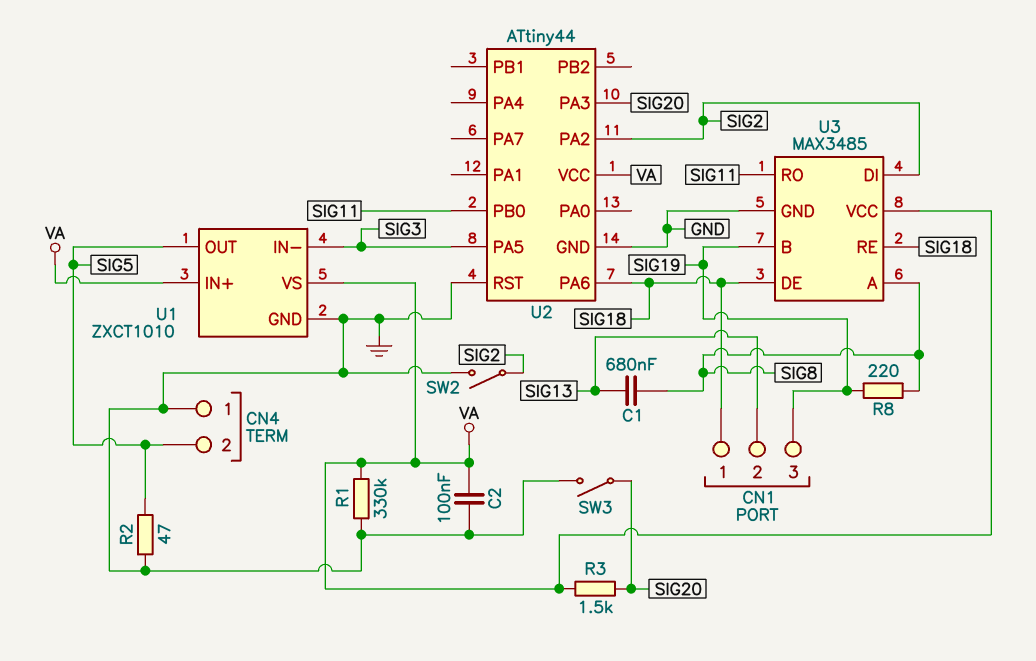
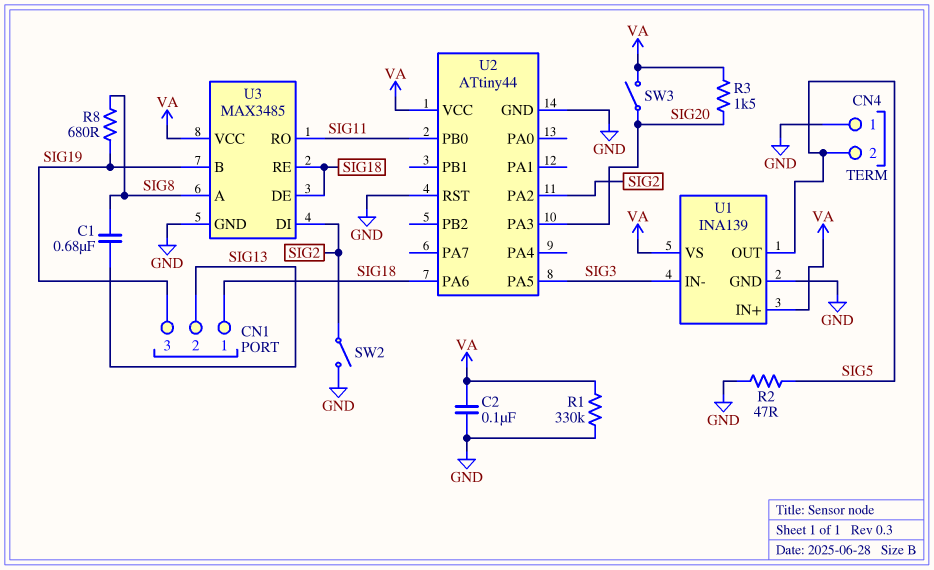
R8: 220 (SIG8, SIG19) -> 680 (SIG8, SIG19)
SW3: switch (GND, SIG20) -> switch (SIG20, VA)
U1: ZXCT1010 -> INA139

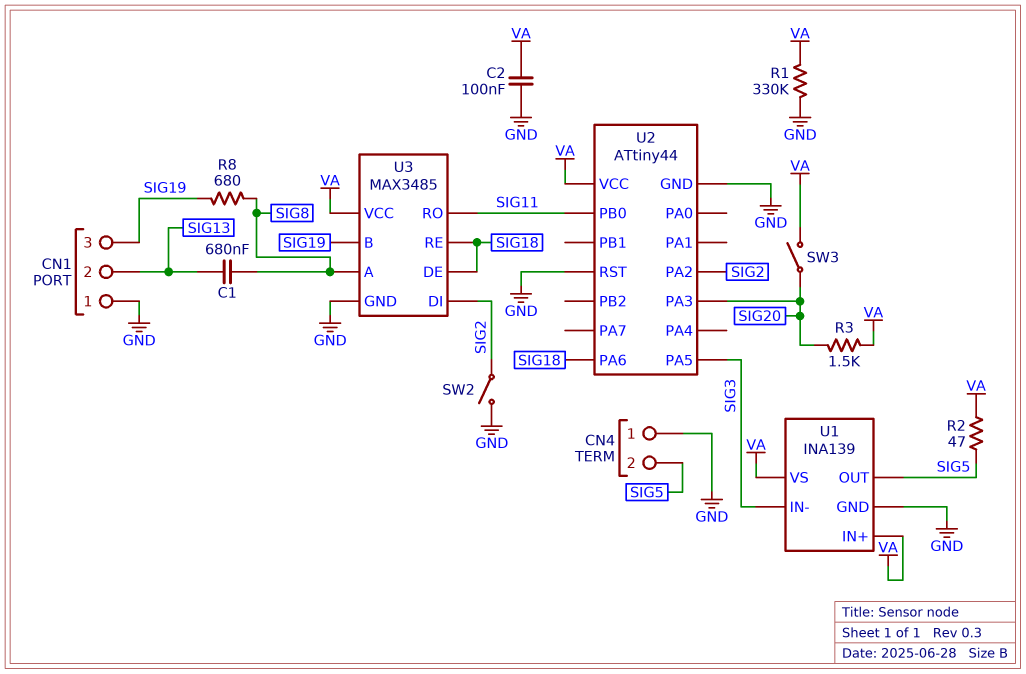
CN1 pin 1: SIG18 -> GND
R2: 47 (GND, SIG5) -> 47 (SIG5, VA)

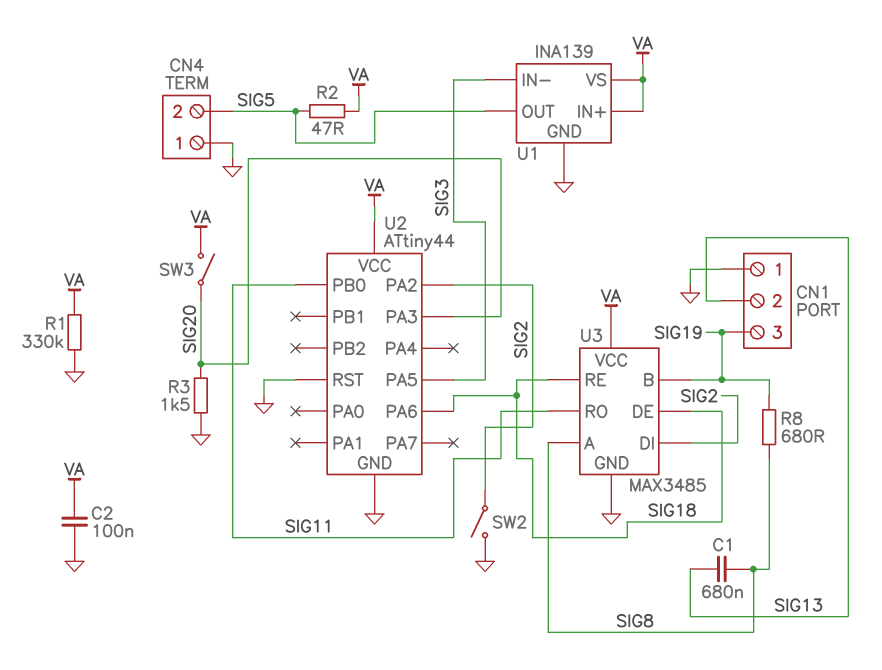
R3: 1.5k (SIG20, VA) -> 1.5k (GND, SIG20)

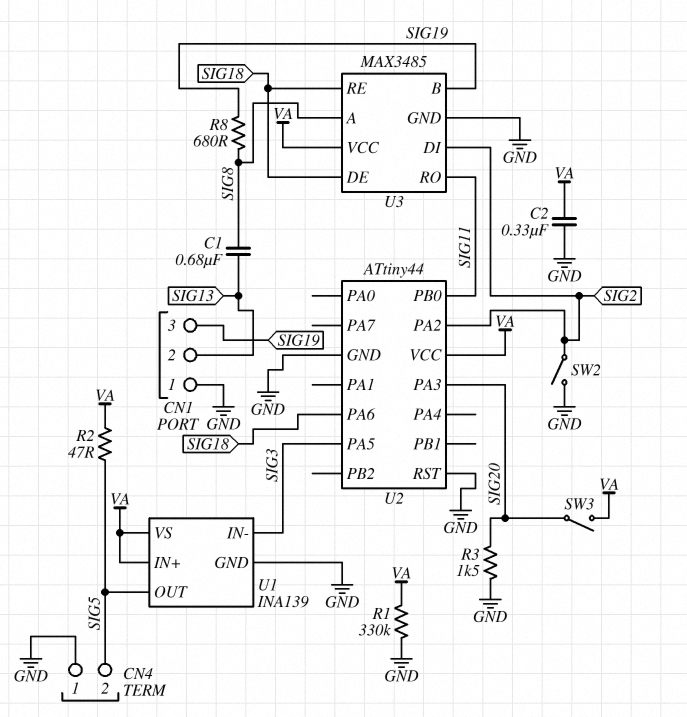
C2: 100nF (GND, VA) -> 330nF (GND, VA)

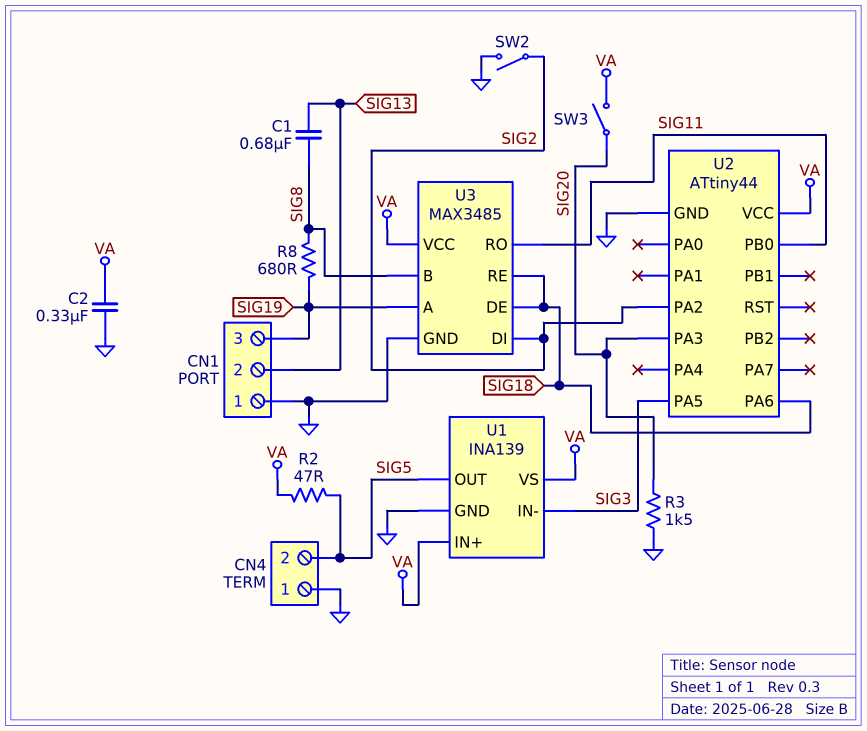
R1: 330k (GND, VA) -> none
U2 pin RST: GND -> none
U3 pin A: SIG8 -> SIG19
U3 pin B: SIG19 -> SIG8

